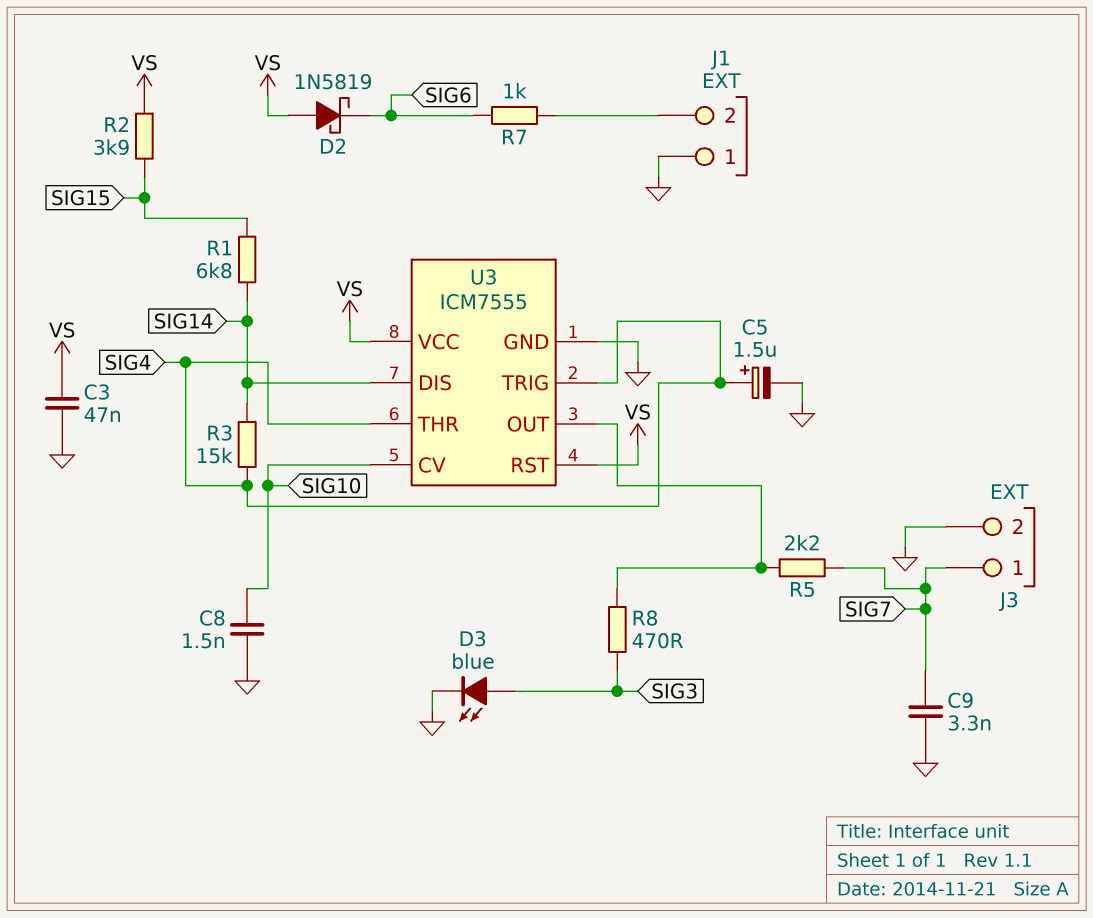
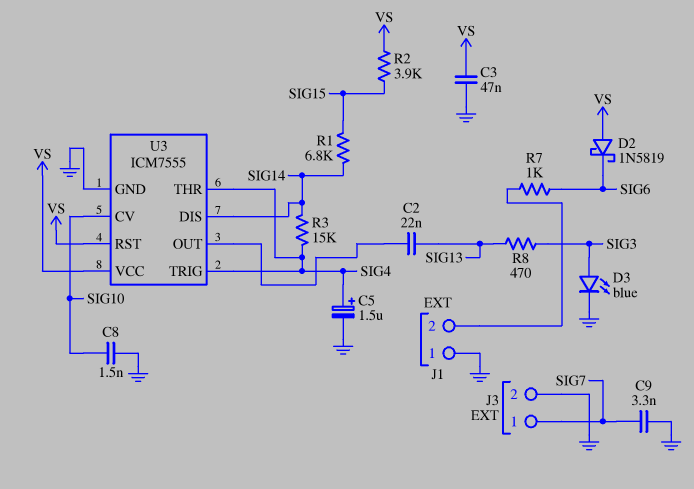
C2: none -> 22nF (SIG13, U3/OUT)
R5: 2.2k (SIG7, U3/OUT) -> none
R8: 470 (SIG3, U3/OUT) -> 470 (SIG3, SIG13)

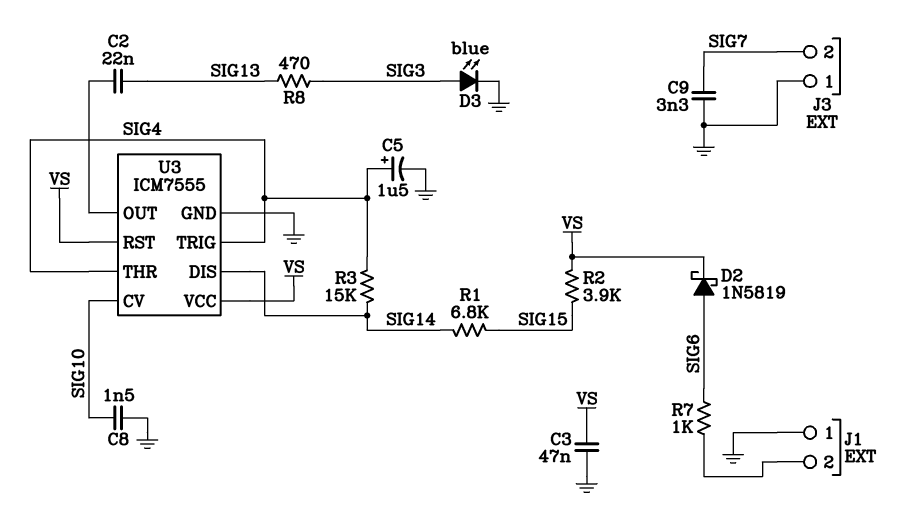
D2: schottky 1N5819 (A VS, K SIG6) -> schottky 1N5819 (A SIG6, K VS)
J3 pin 1: SIG7 -> GND
J3 pin 2: GND -> SIG7

